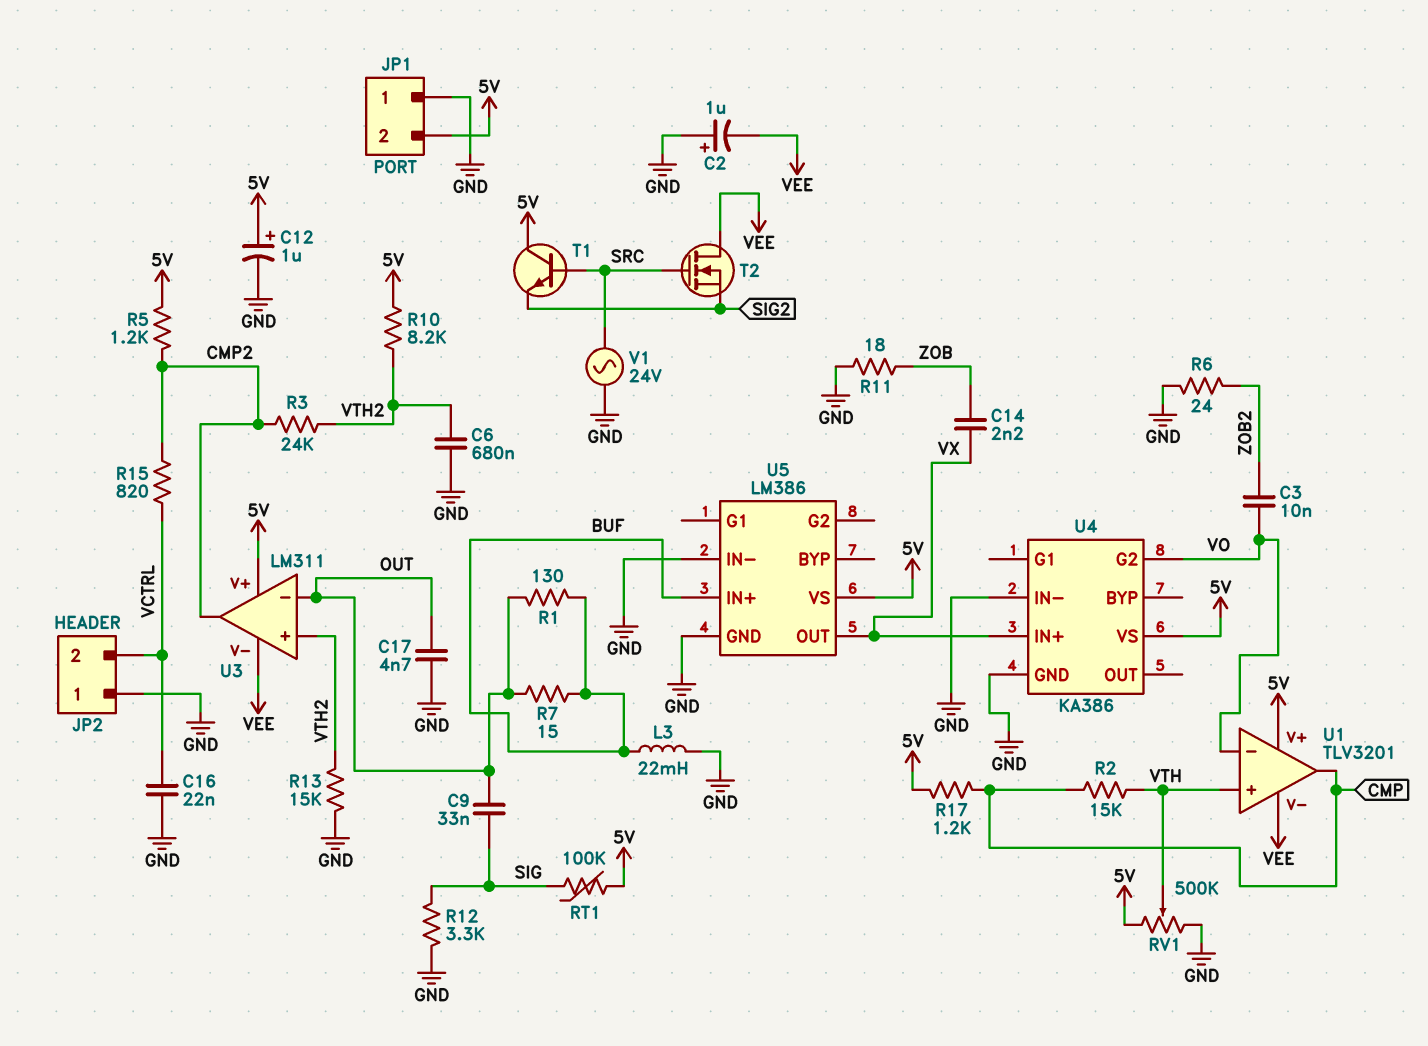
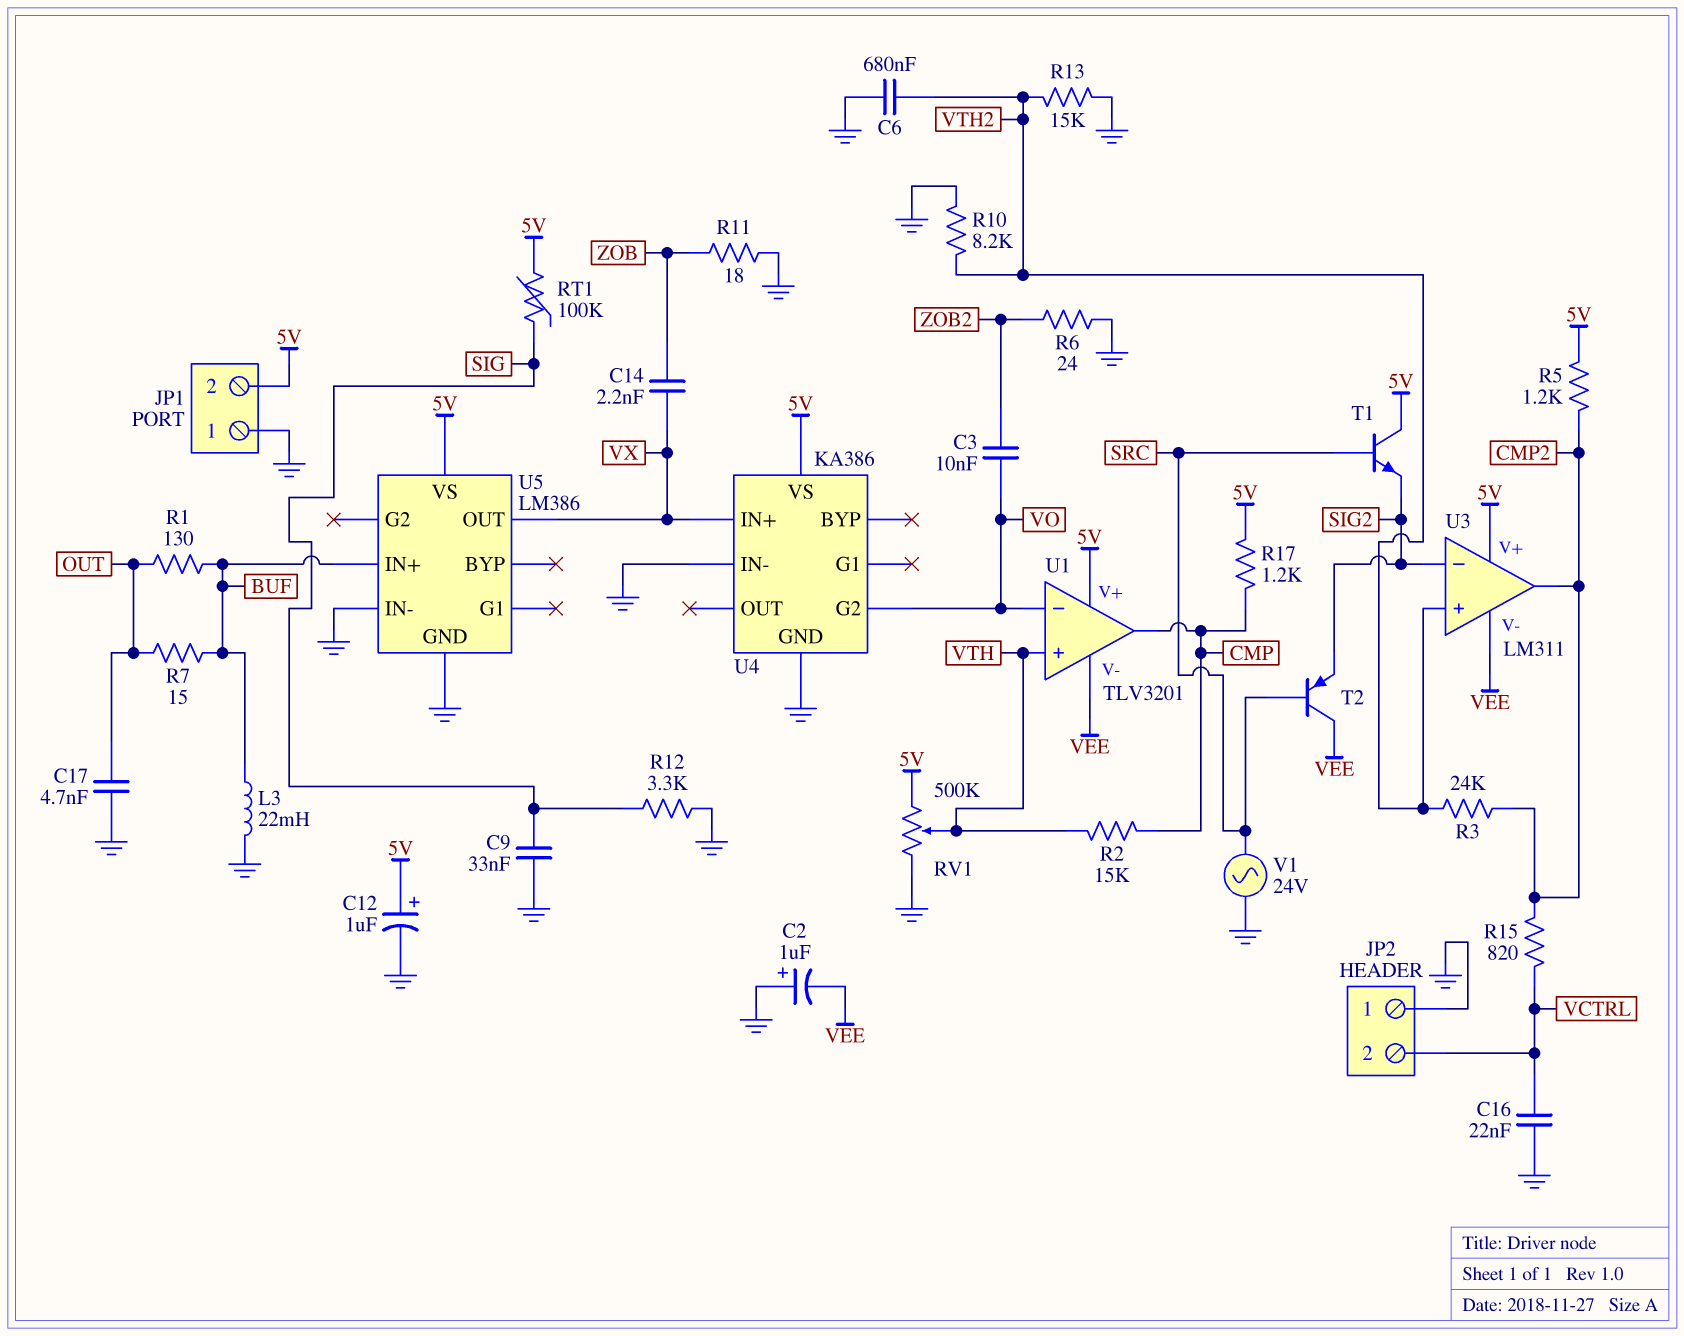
C9: 33nF (OUT, SIG) -> 33nF (GND, SIG)
R10: 8.2k (5V, VTH2) -> 8.2k (GND, VTH2)
T2: NMOS (G SRC, D VEE, S SIG2) -> PNP (B SRC, C VEE, E SIG2)
U3 pin in-: OUT -> SIG2

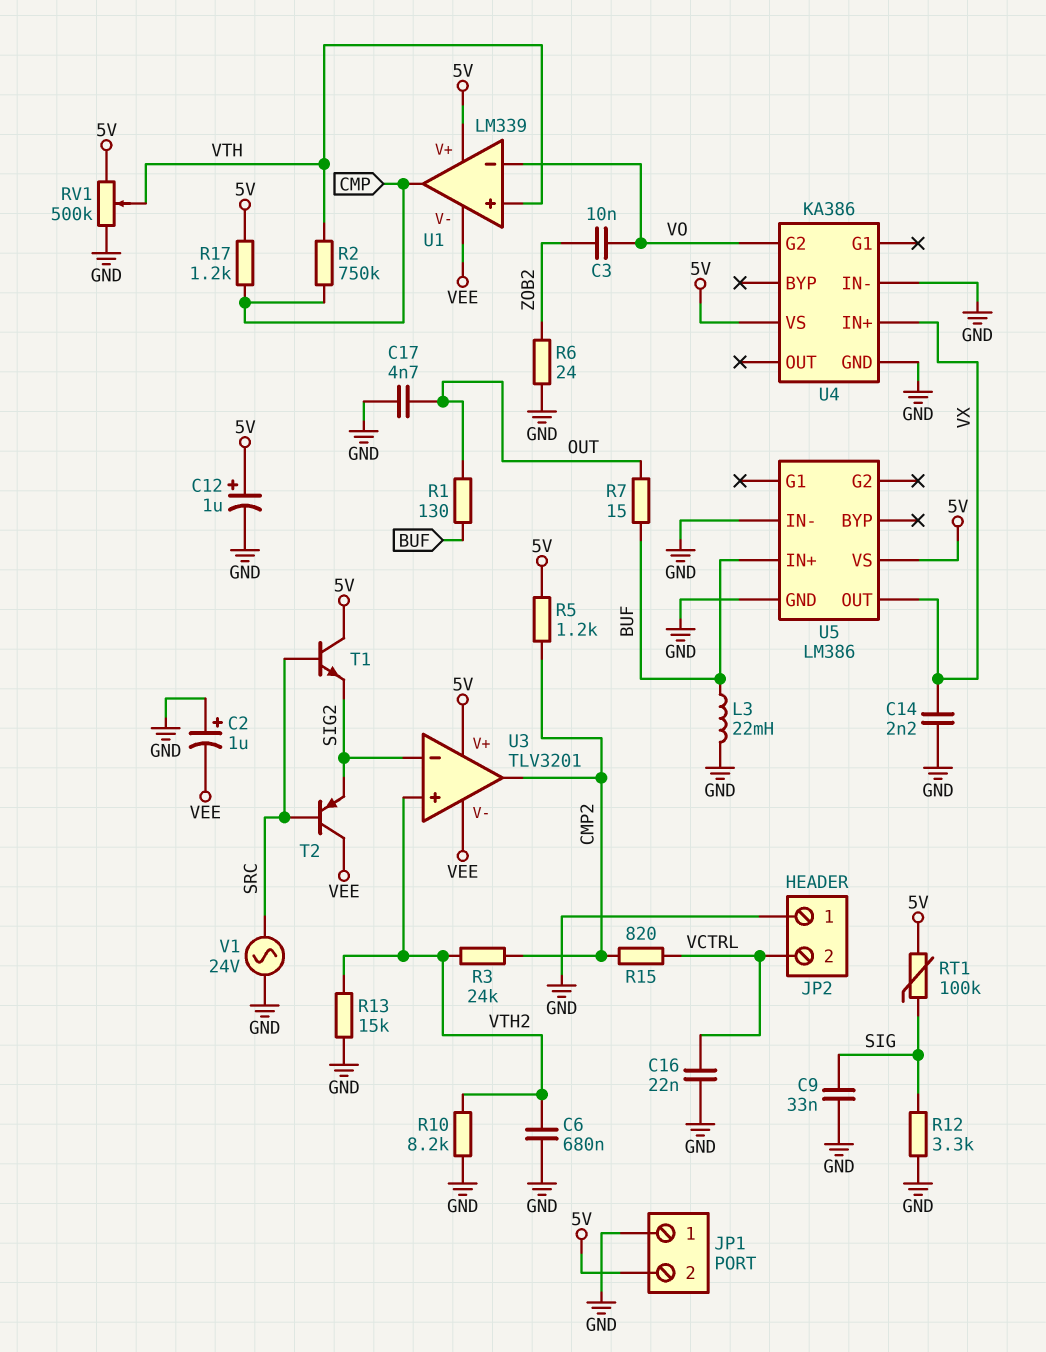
C14: 2.2nF (VX, ZOB) -> 2.2nF (GND, VX)
R2: 15k (CMP, VTH) -> 750k (CMP, VTH)
R11: 18 (GND, ZOB) -> none
U1: TLV3201 -> LM339
U3: LM311 -> TLV3201

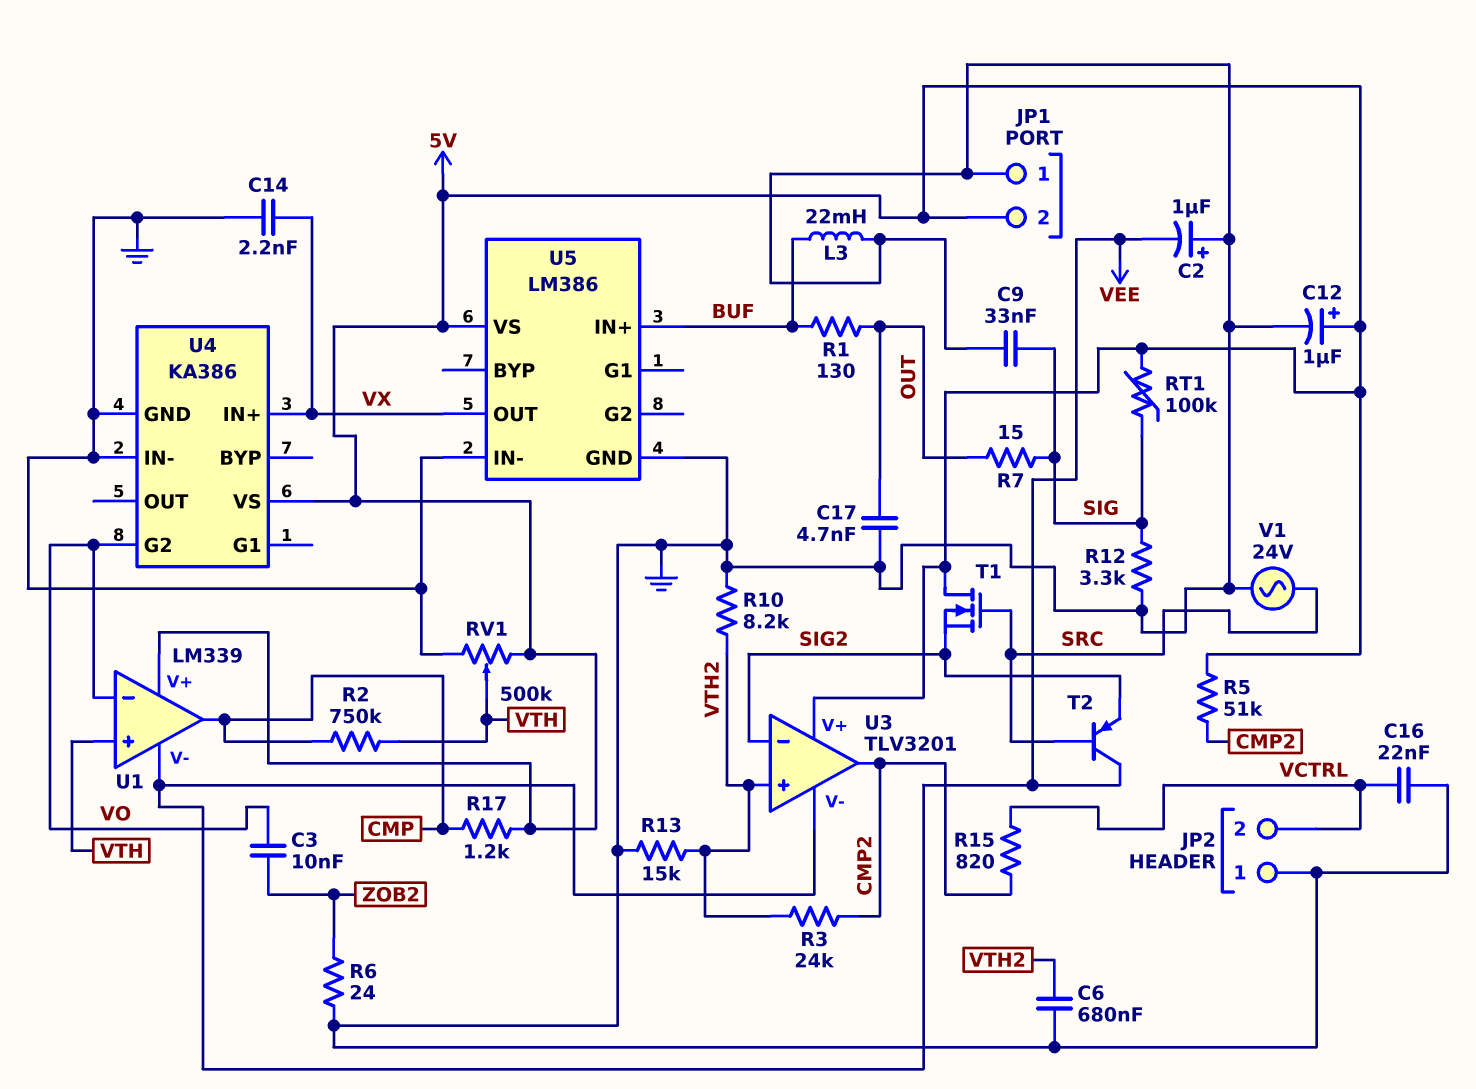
R5: 1.2k (5V, CMP2) -> 51k (5V, CMP2)
R7: 15 (BUF, OUT) -> 15 (OUT, SIG)
T1: NPN (B SRC, C 5V, E SIG2) -> NMOS (G SRC, D 5V, S SIG2)

